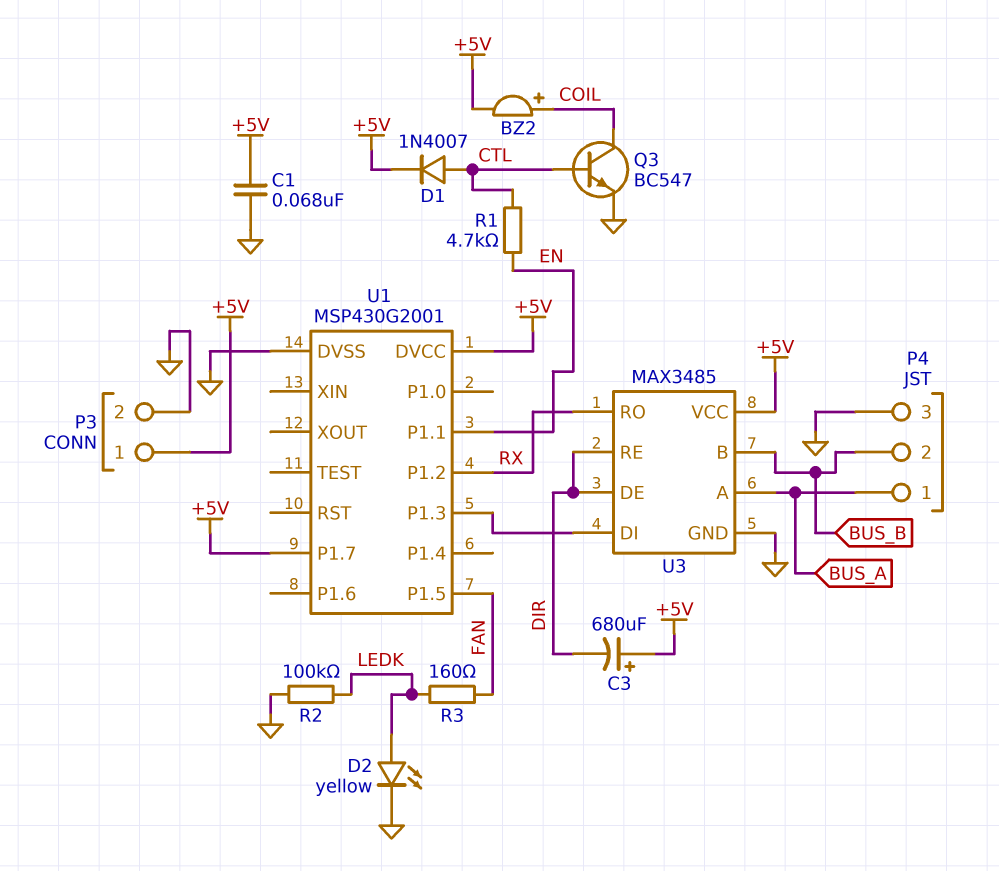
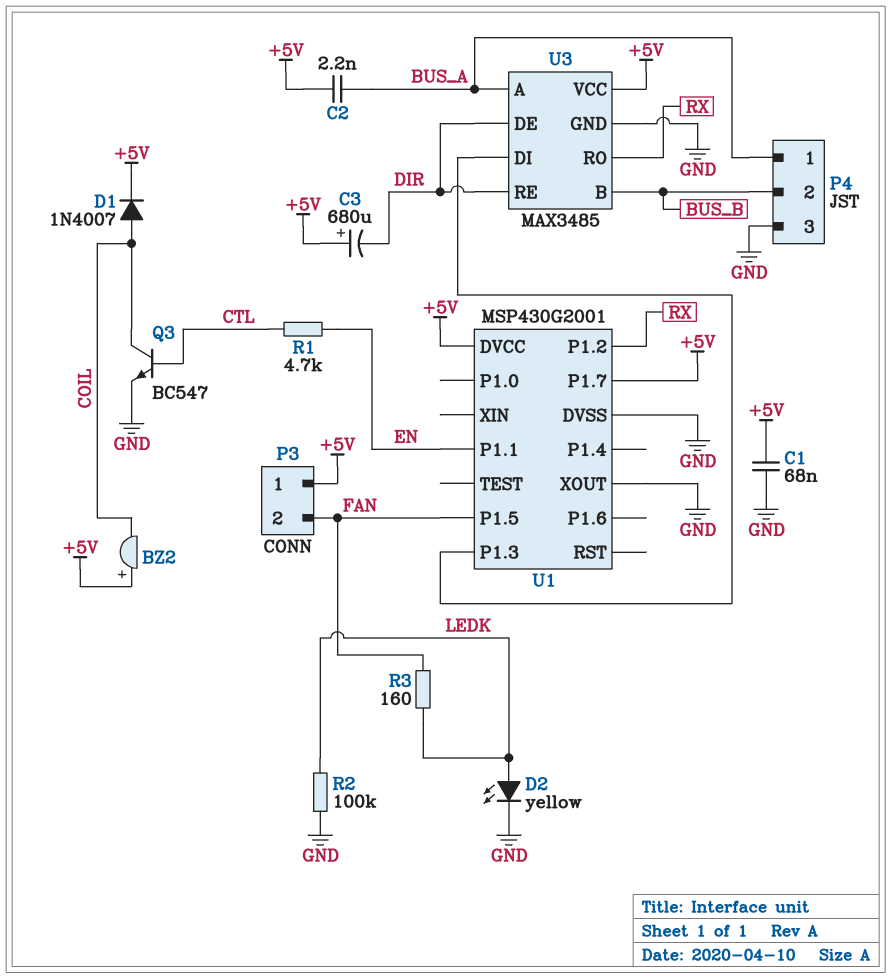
BZ2: buzzer (plus COIL, minus +5V) -> buzzer (plus +5V, minus COIL)
C2: none -> 2.2nF (+5V, BUS_A)
D1: diode 1N4007 (A CTL, K +5V) -> diode 1N4007 (A COIL, K +5V)
P3 pin 2: GND -> FAN
U1 pin XOUT: none -> GND

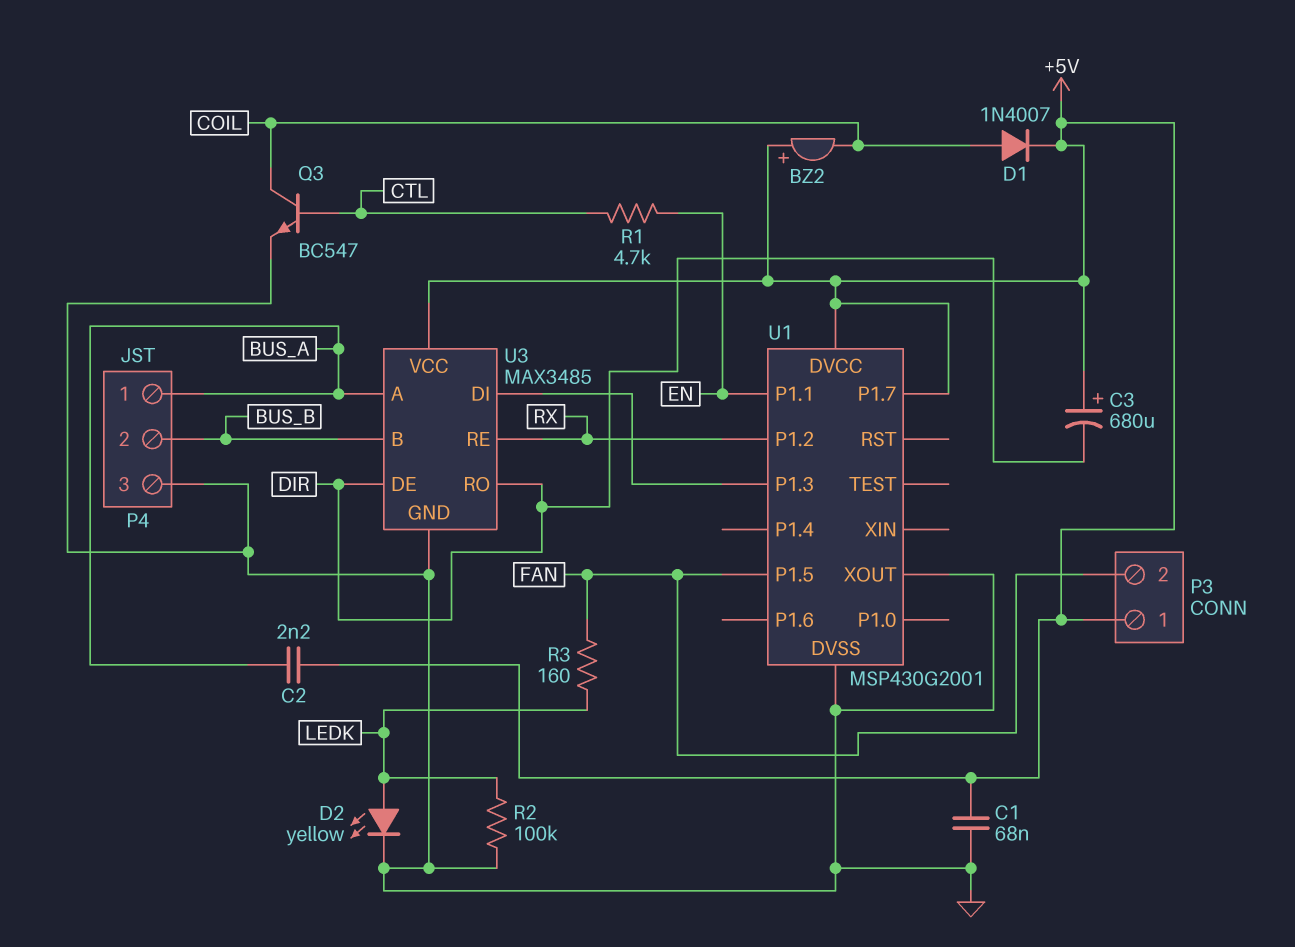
U3 pin RE: DIR -> RX
U3 pin RO: RX -> DIR

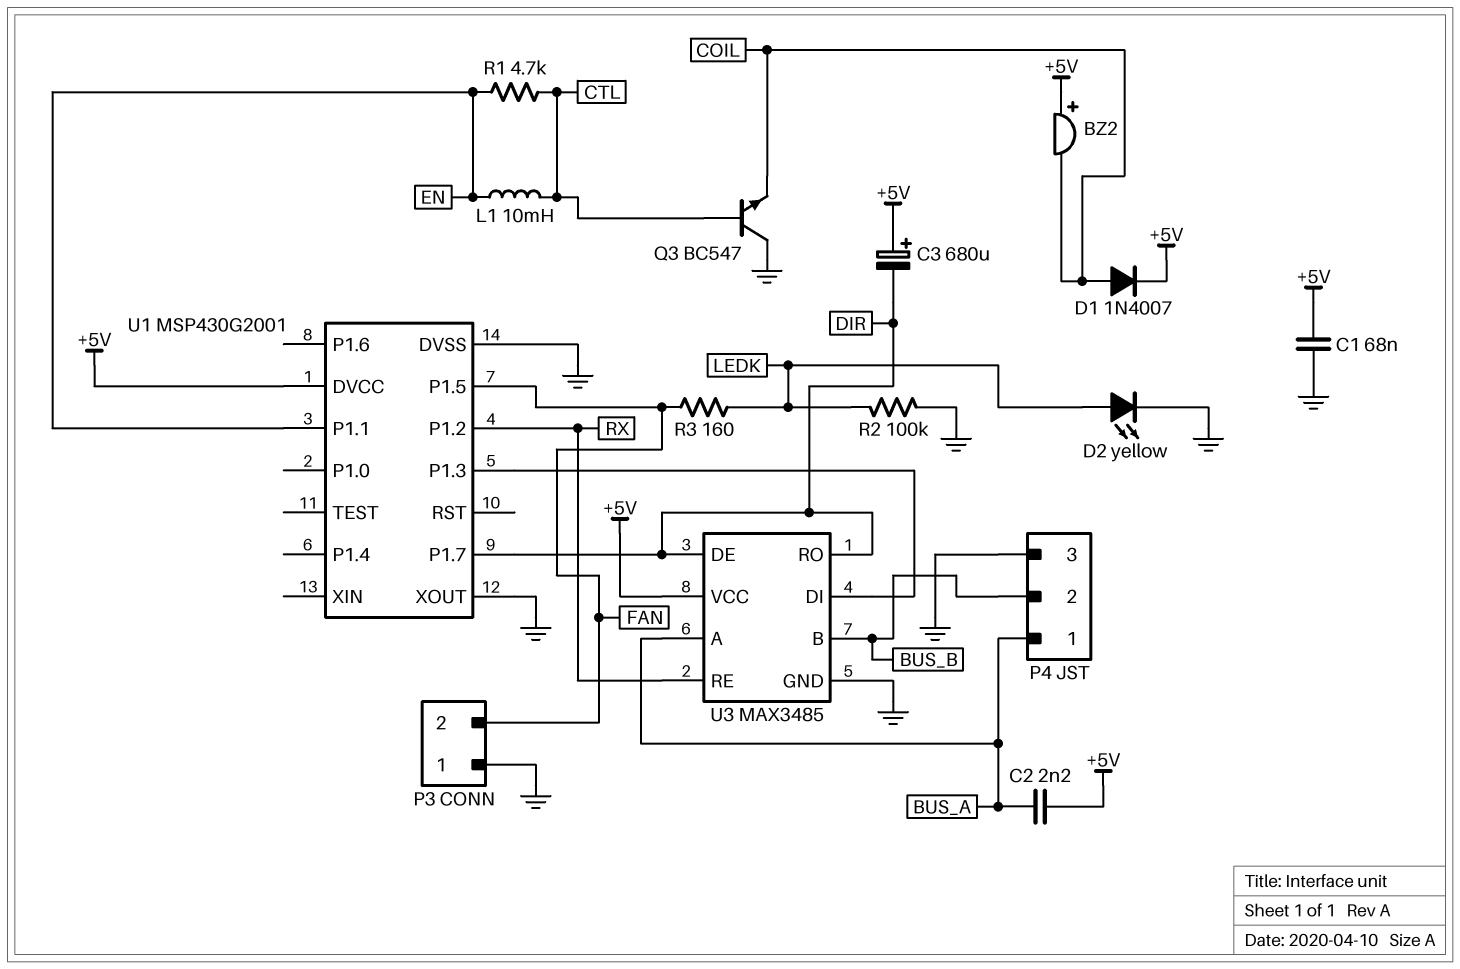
L1: none -> 10mH (CTL, EN)
P3 pin 1: +5V -> GND
Q3: NPN BC547 (B CTL, C COIL, E GND) -> NPN BC547 (B CTL, C GND, E COIL)
U1 pin P1.7: +5V -> DIR

